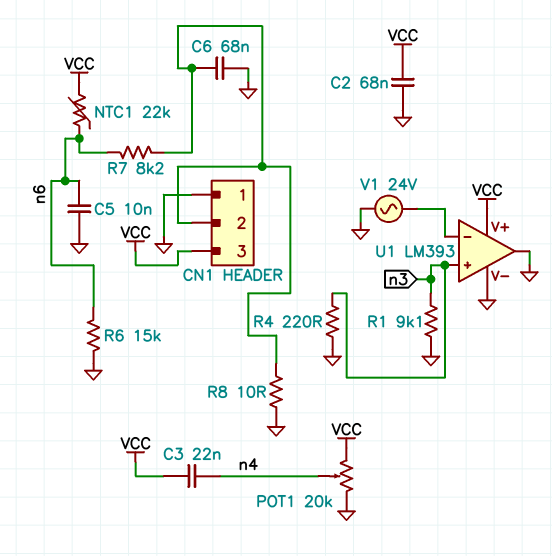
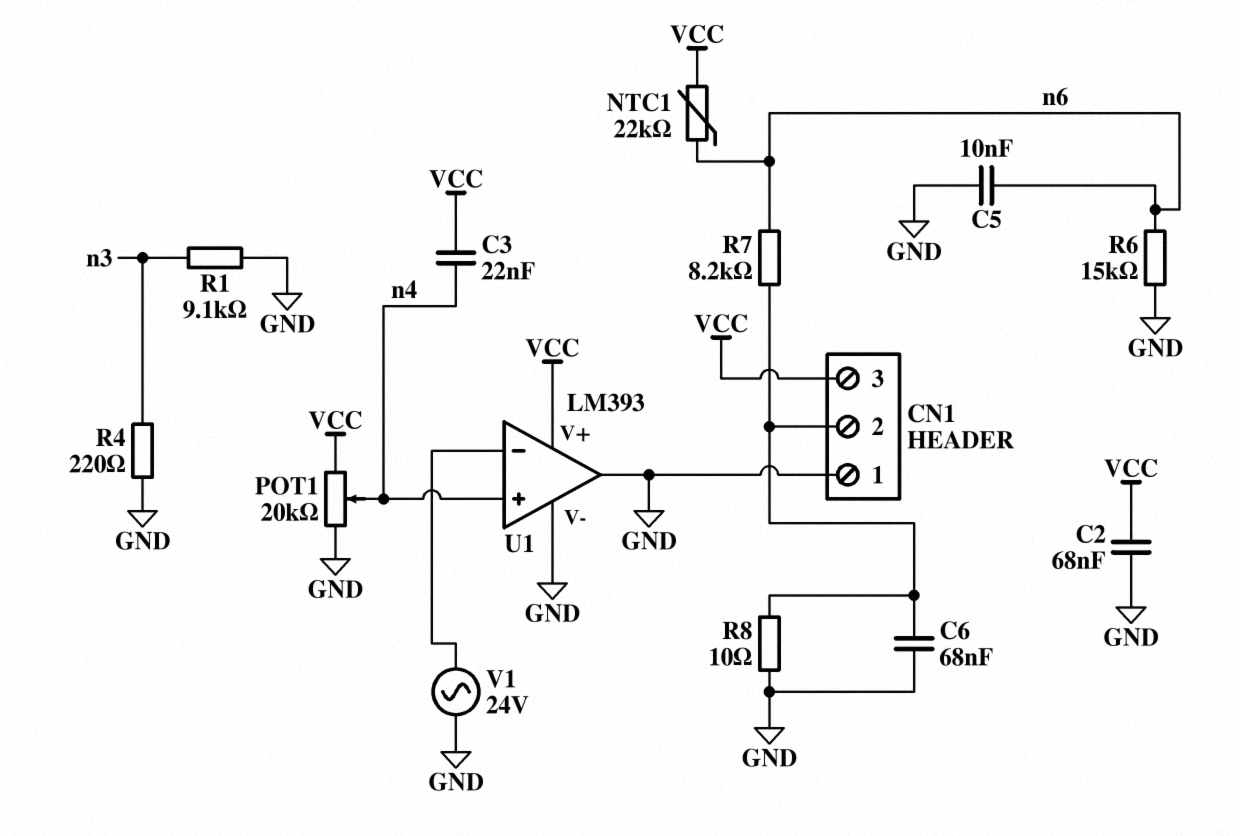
U1 pin in+: n3 -> n4

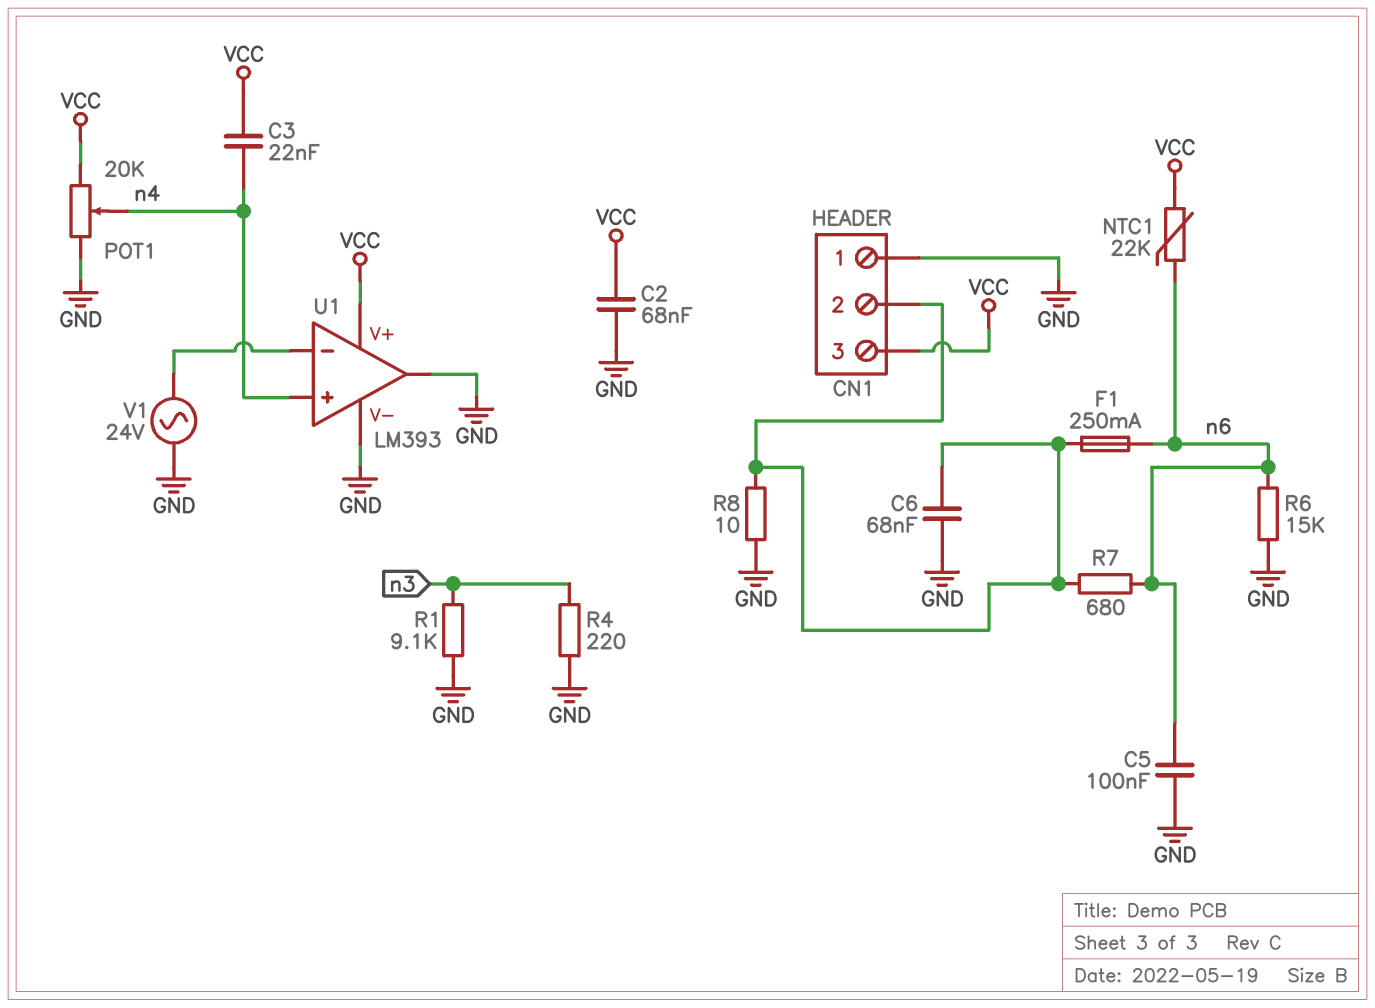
C5: 10nF (GND, n6) -> 100nF (GND, n6)
F1: none -> 250mA (CN1/2, n6)
R7: 8.2k (CN1/2, n6) -> 680 (CN1/2, n6)

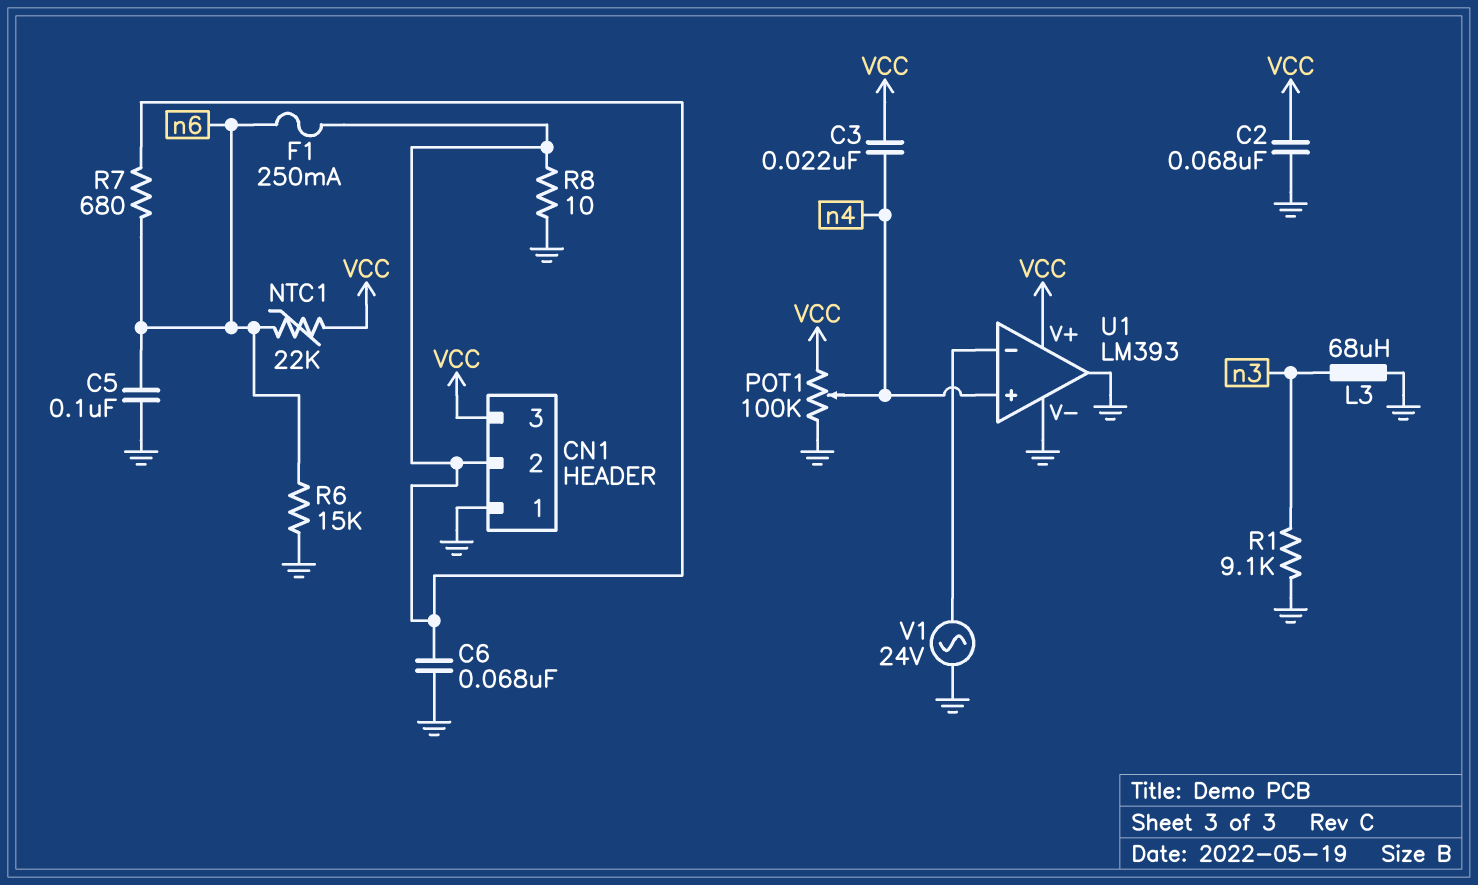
L3: none -> 68uH (GND, n3)
POT1: 20k (GND, VCC, wiper n4) -> 100k (GND, VCC, wiper n4)
R4: 220 (GND, n3) -> none

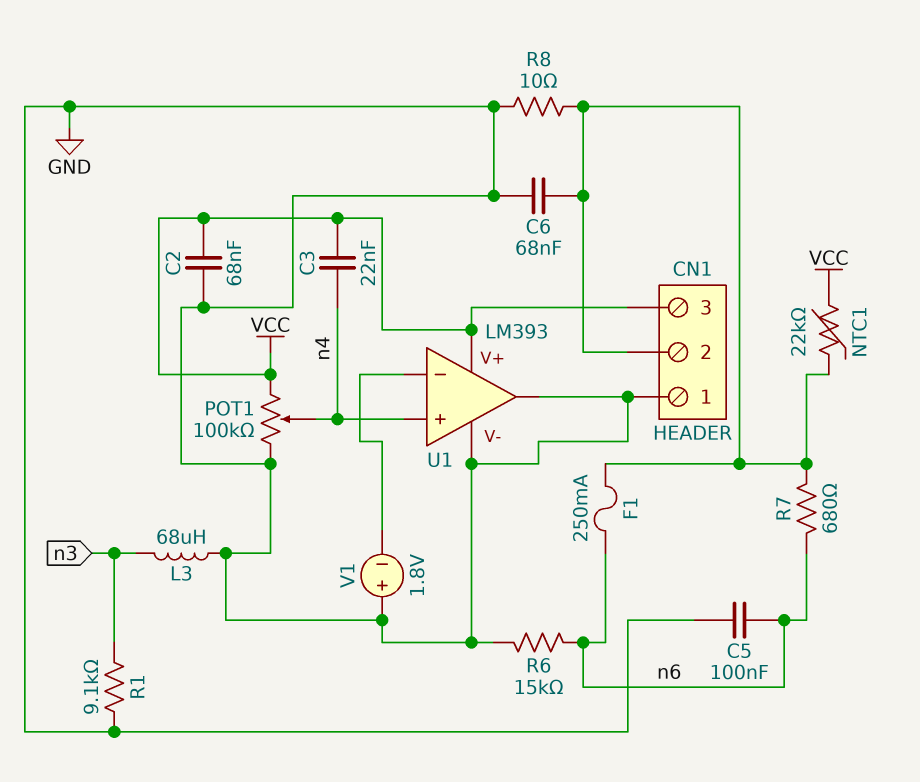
NTC1: 22k (VCC, n6) -> 22k (CN1/2, VCC)
V1: AC 24V (GND, U1/in-) -> 1.8V (plus GND, minus U1/in-)

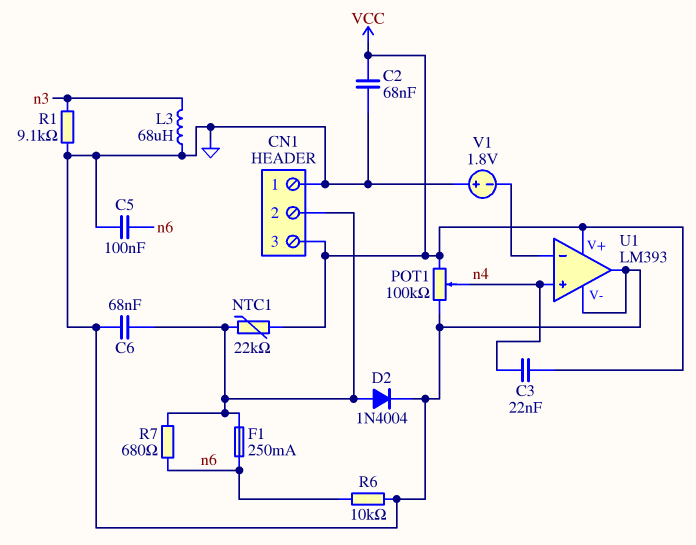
D2: none -> diode 1N4004 (A CN1/2, K GND)
R6: 15k (GND, n6) -> 10k (GND, n6)
R8: 10 (CN1/2, GND) -> none

